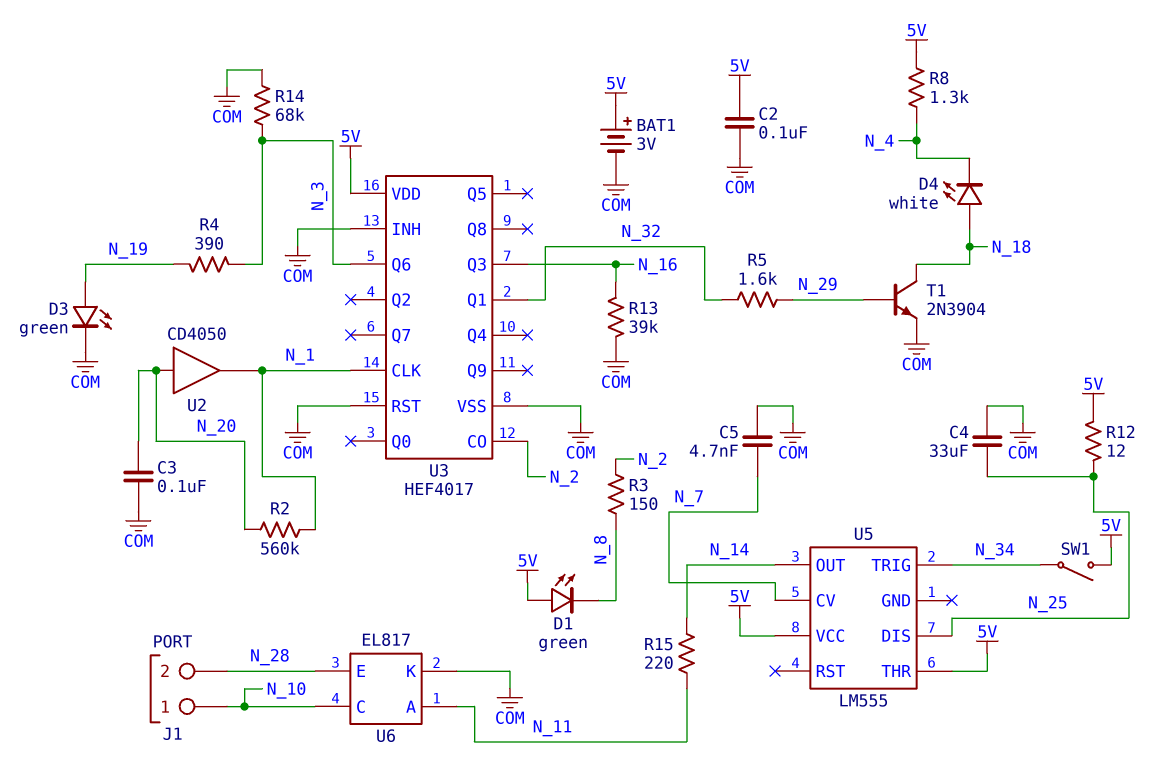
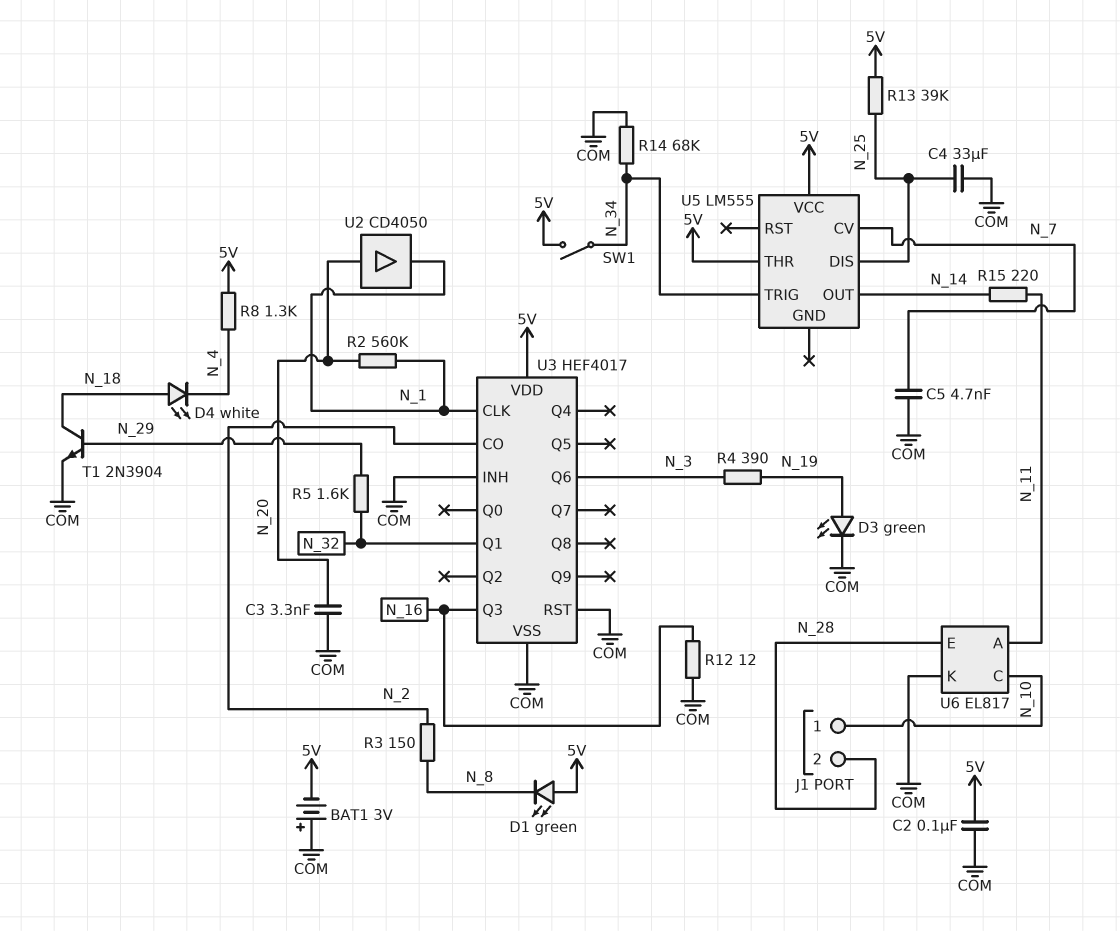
BAT1: 3V (plus 5V, minus COM) -> 3V (plus COM, minus 5V)
C3: 100nF (COM, N_20) -> 3.3nF (COM, N_20)
R12: 12 (5V, N_25) -> 12 (COM, N_16)
R13: 39k (COM, N_16) -> 39k (5V, N_25)
R14: 68k (COM, N_3) -> 68k (COM, N_34)

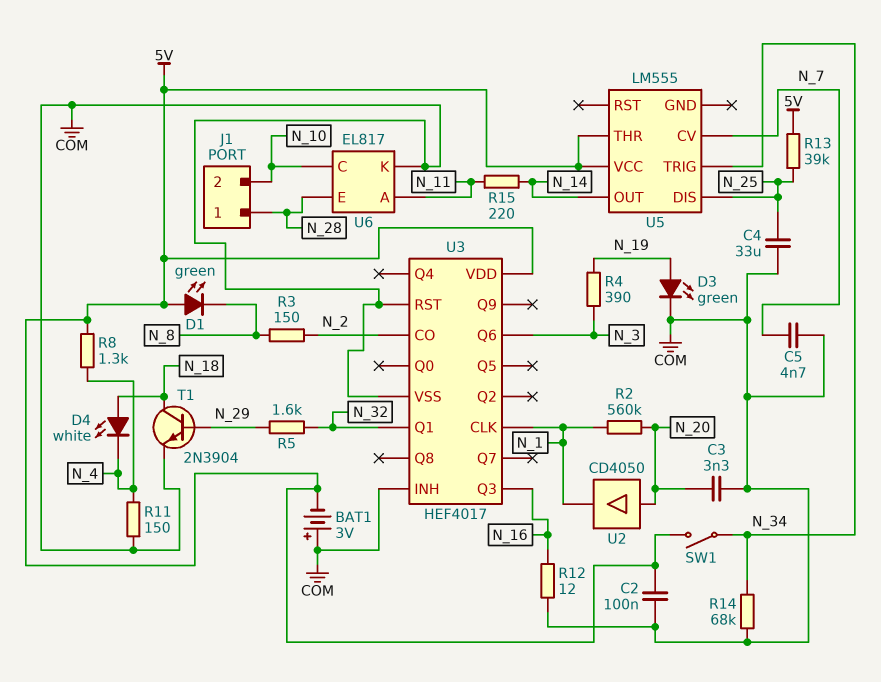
J1 pin 1: N_10 -> N_28
J1 pin 2: N_28 -> N_10
R11: none -> 150 (COM, N_4)

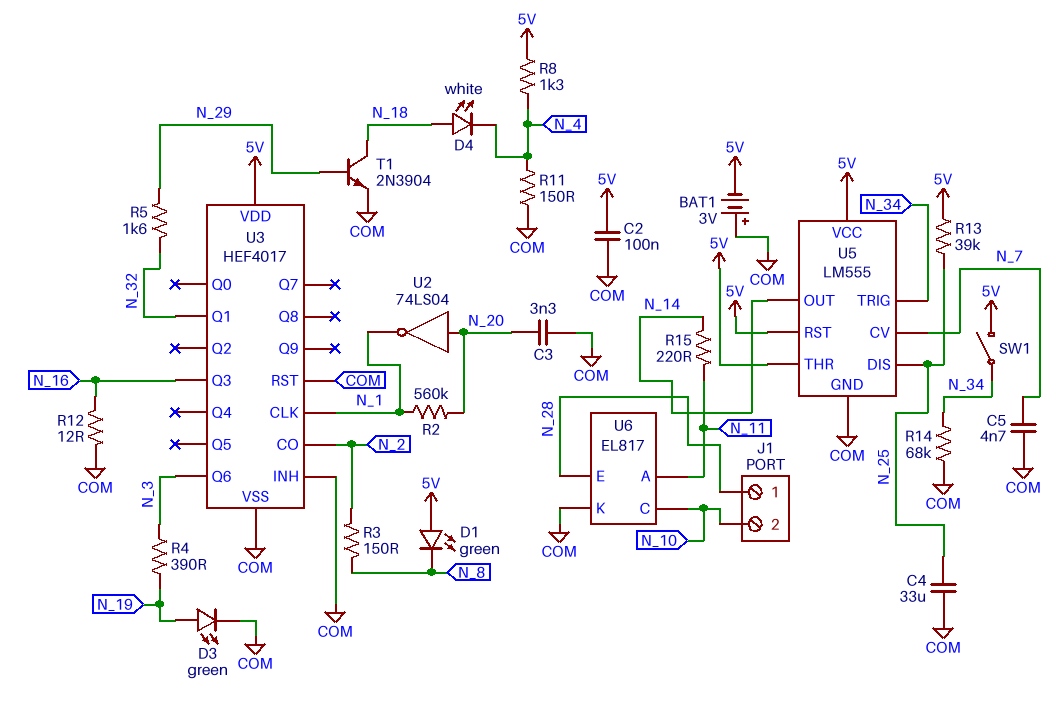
U2: buffer CD4050 (in N_20, out N_1) -> NOT 74LS04 (in N_20, out N_1)
U5 pin GND: none -> COM
U5 pin RST: none -> 5V

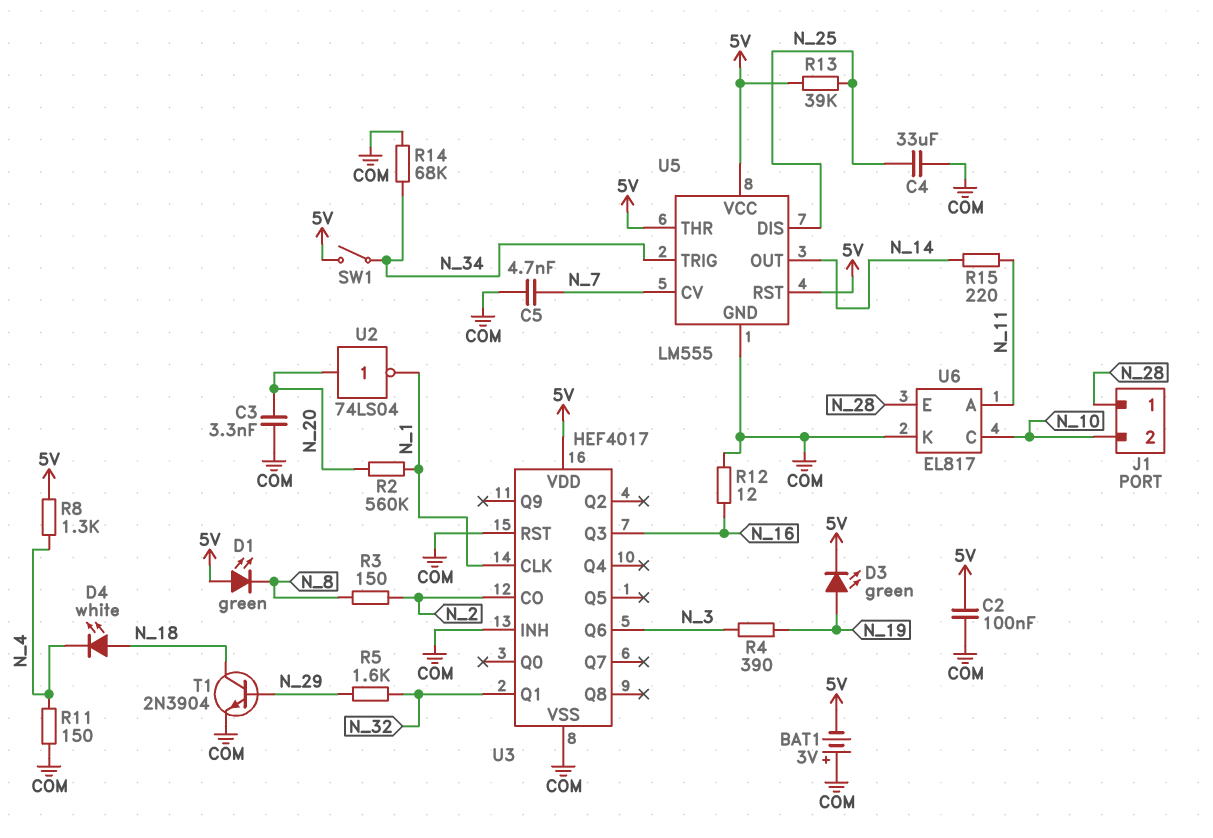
D3: LED green (A N_19, K COM) -> LED green (A N_19, K 5V)

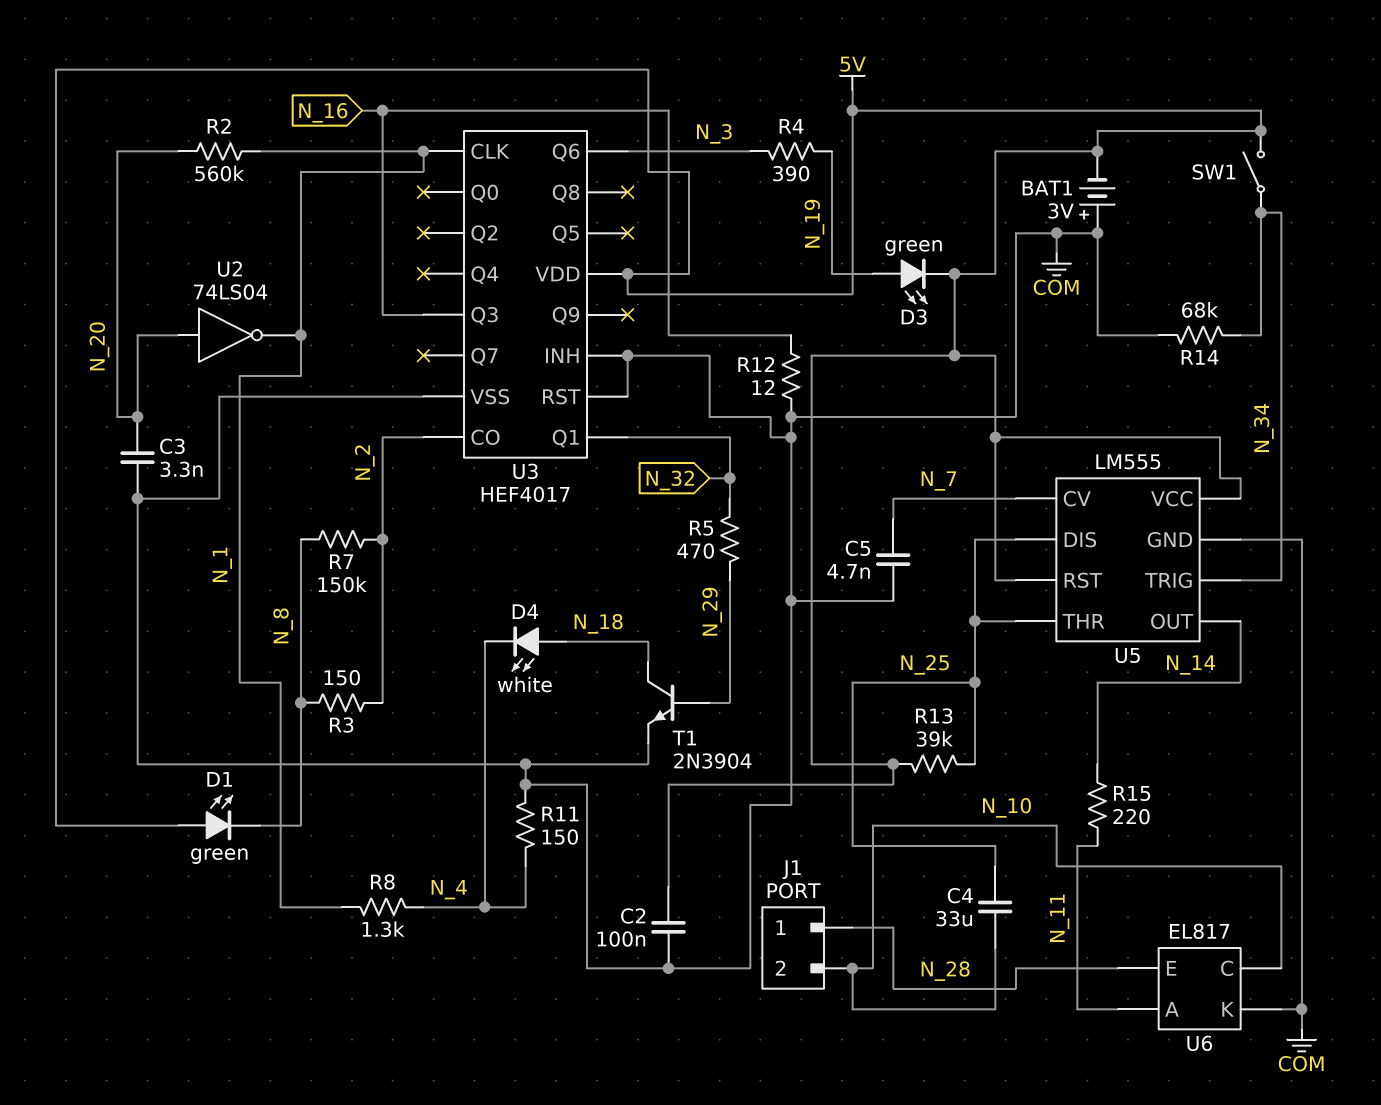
C4: 33uF (COM, N_25) -> 33uF (N_10, N_25)
R5: 1.6k (N_29, N_32) -> 470 (N_29, N_32)
R7: none -> 150k (N_2, N_8)
R8: 1.3k (5V, N_4) -> 1.3k (N_1, N_4)
U5 pin THR: 5V -> N_25

